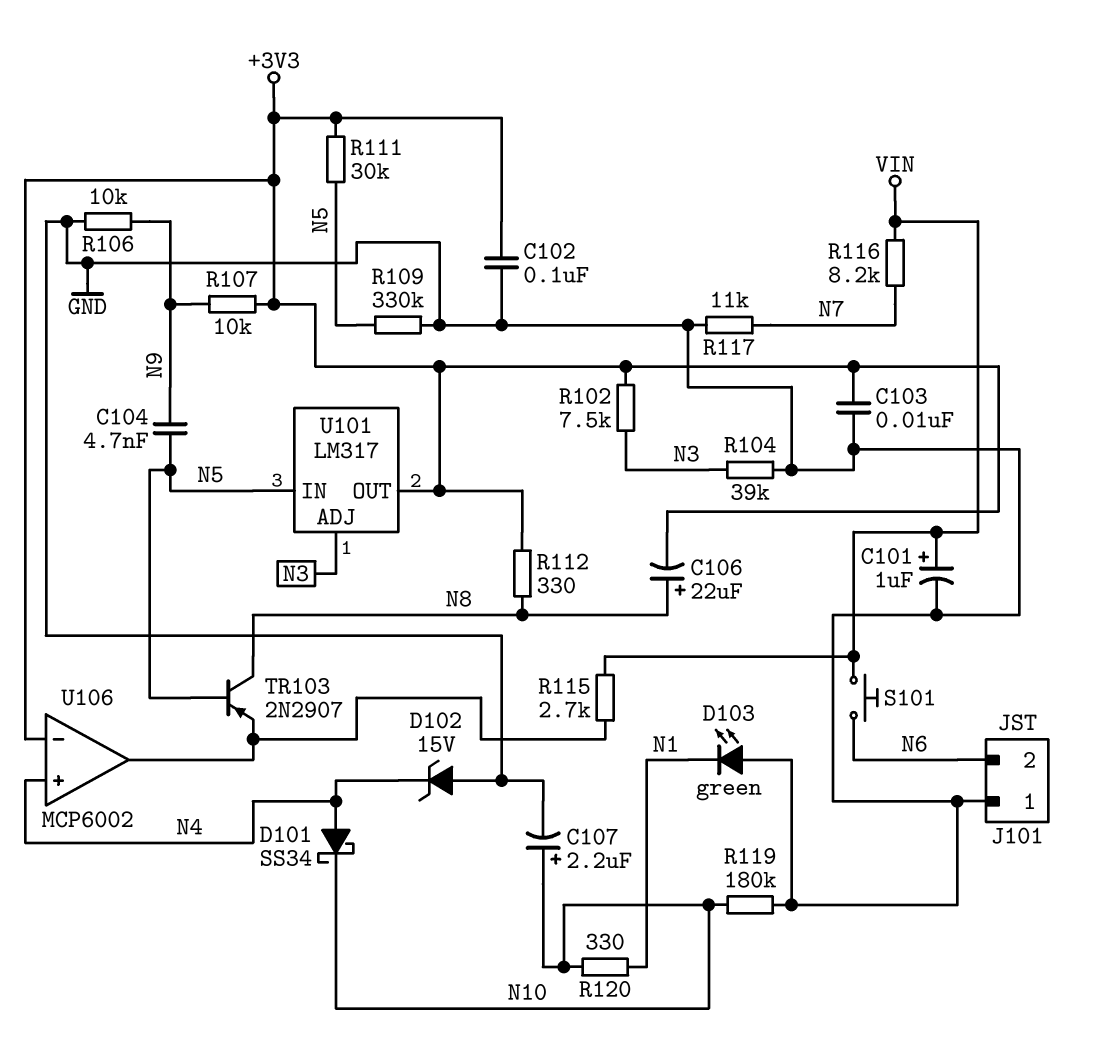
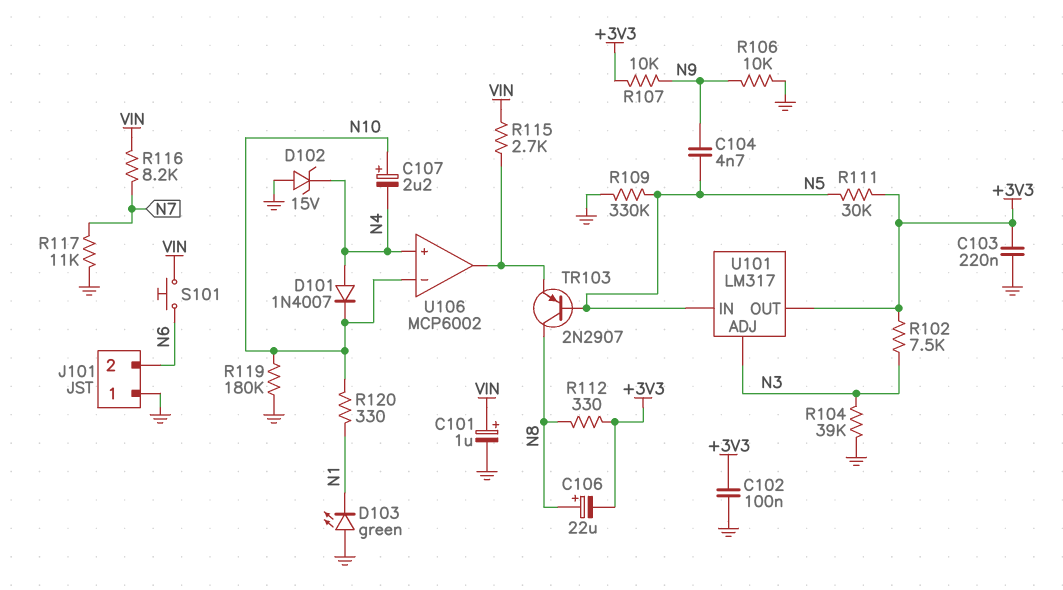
C103: 10nF (+3V3, GND) -> 220nF (+3V3, GND)
C107: 2.2uF (plus N10, minus GND) -> 2.2uF (plus N10, minus N4)
D101: schottky SS34 (A N4, K N10) -> diode 1N4007 (A N4, K N10)
U106 pin in-: +3V3 -> N10

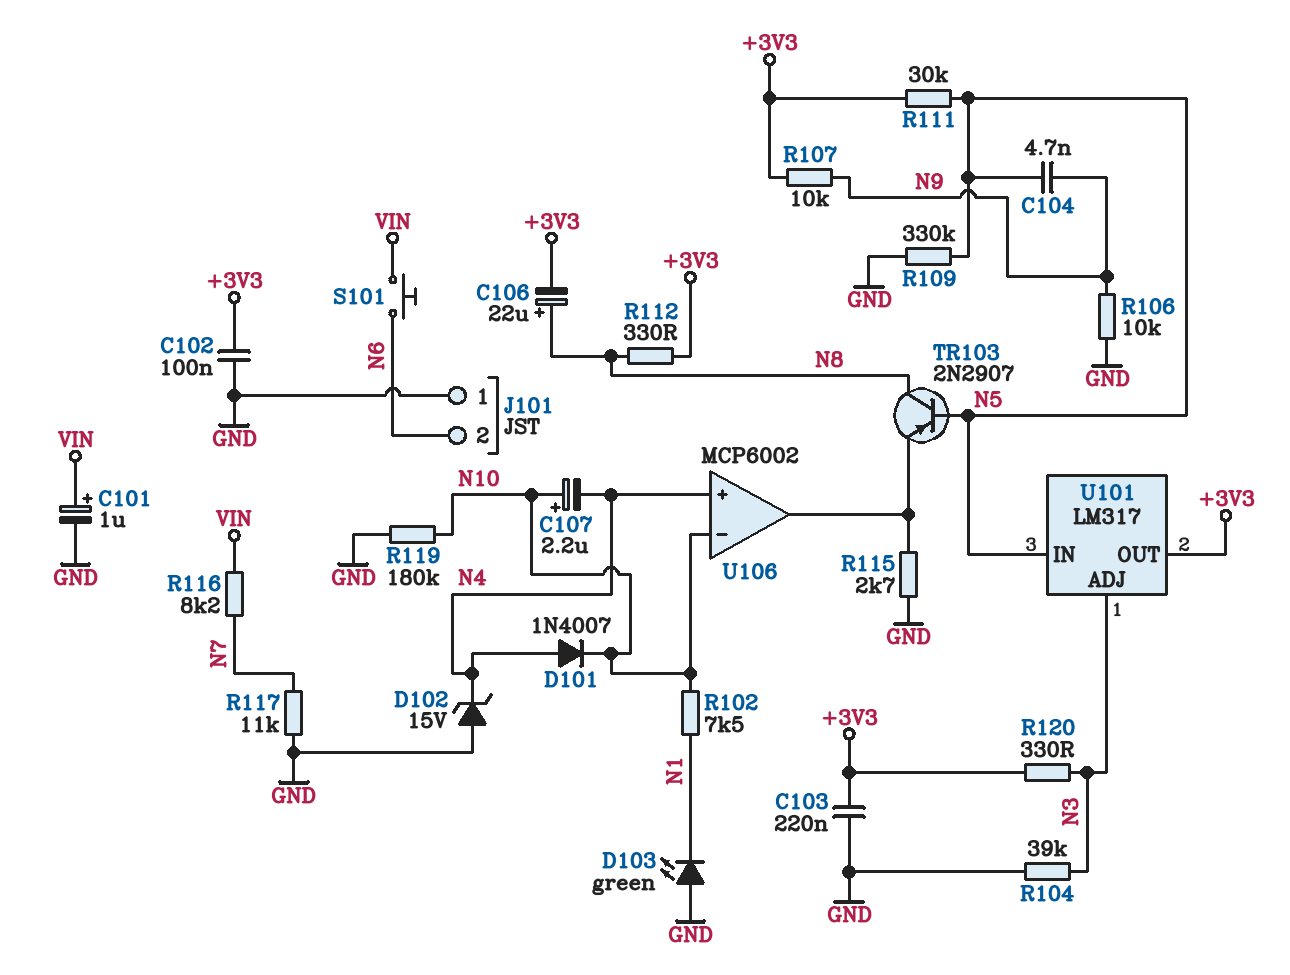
R102: 7.5k (+3V3, N3) -> 7.5k (N1, N10)
R115: 2.7k (U106/out, VIN) -> 2.7k (GND, U106/out)
R120: 330 (N1, N10) -> 330 (+3V3, N3)

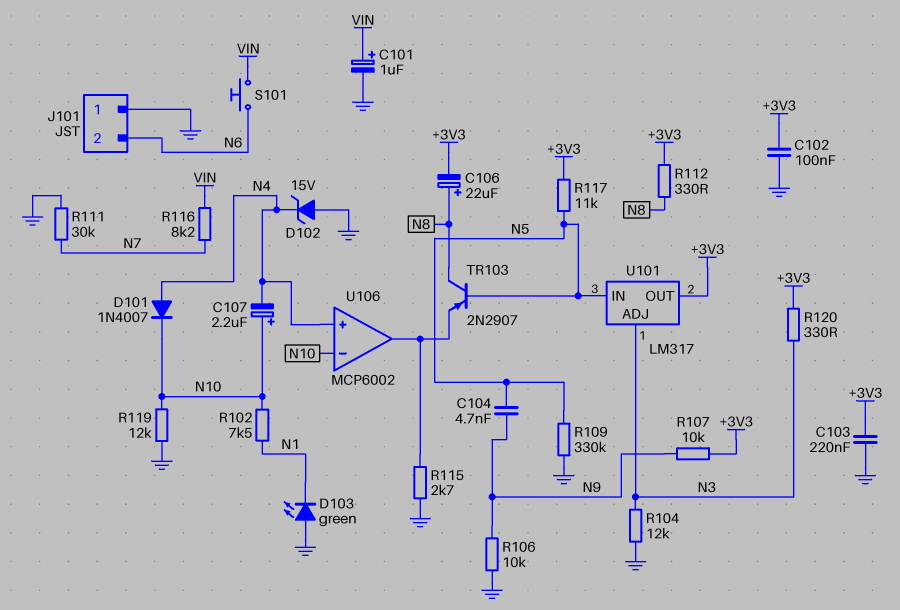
R104: 39k (GND, N3) -> 12k (GND, N3)
R111: 30k (+3V3, N5) -> 30k (GND, N7)
R117: 11k (GND, N7) -> 11k (+3V3, N5)
R119: 180k (GND, N10) -> 12k (GND, N10)

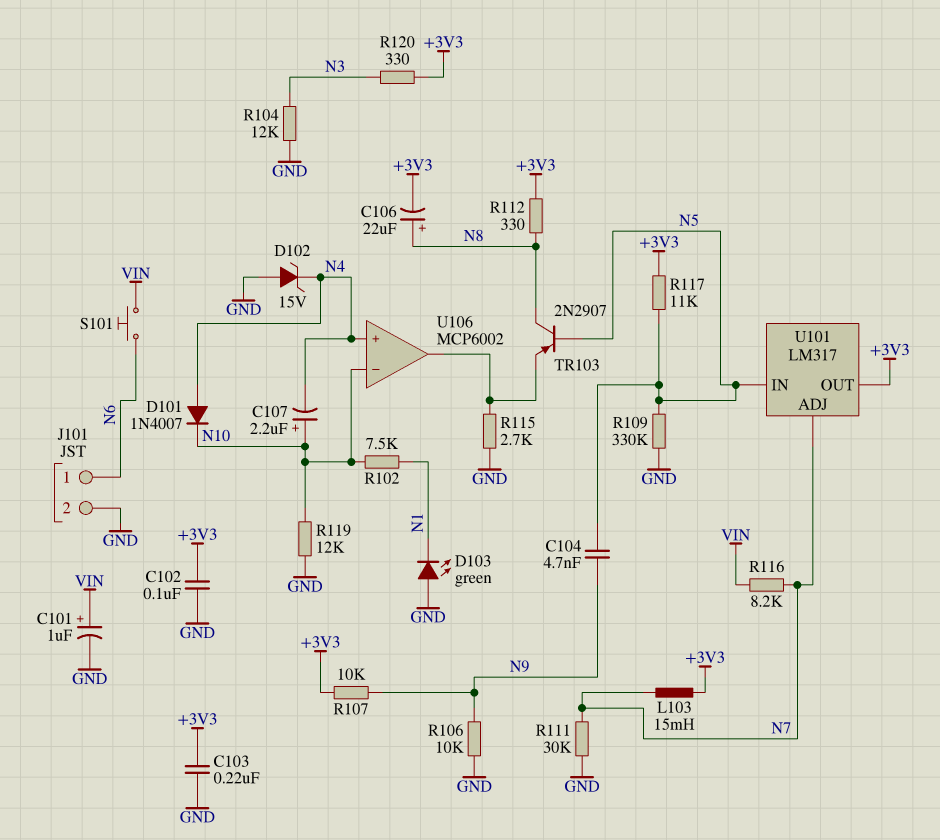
J101 pin 1: GND -> N6
J101 pin 2: N6 -> GND
L103: none -> 15mH (+3V3, N7)
U101 pin ADJ: N3 -> N7

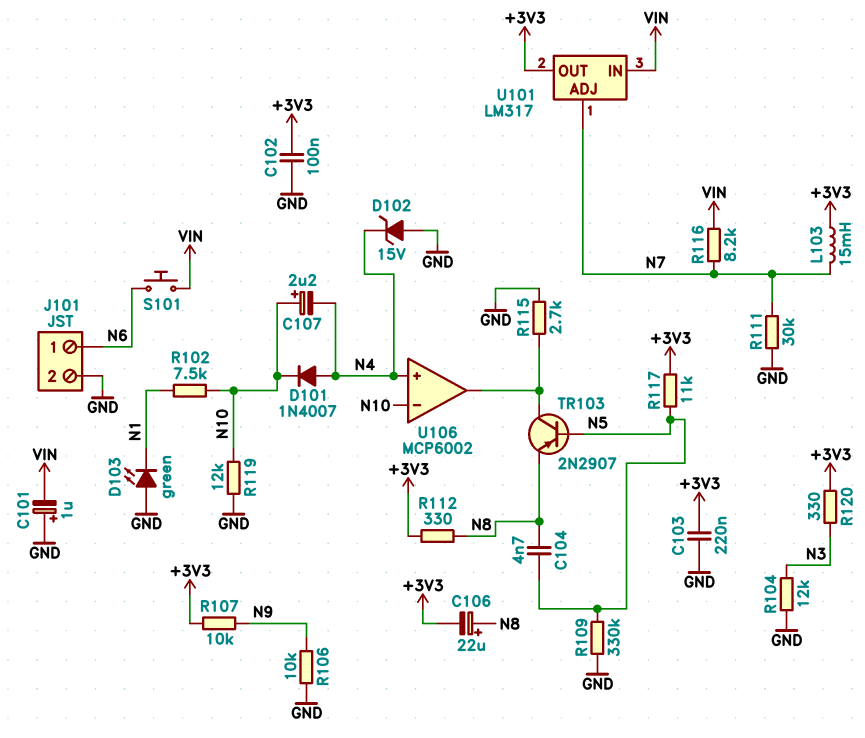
C101: 1uF (plus VIN, minus GND) -> 1uF (plus GND, minus VIN)
C104: 4.7nF (N5, N9) -> 4.7nF (N5, N8)
TR103: PNP 2N2907 (B N5, C N8, E U106/out) -> PNP 2N2907 (B N5, C U106/out, E N8)
U101 pin IN: N5 -> VIN

